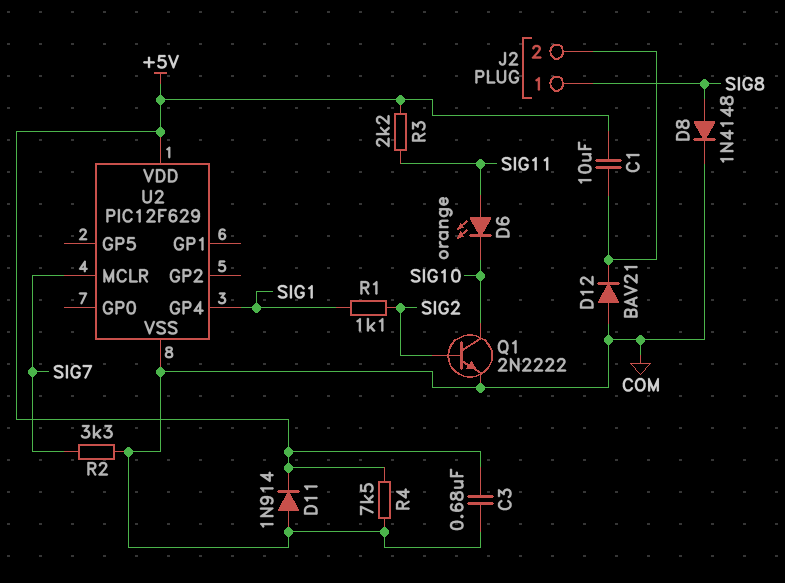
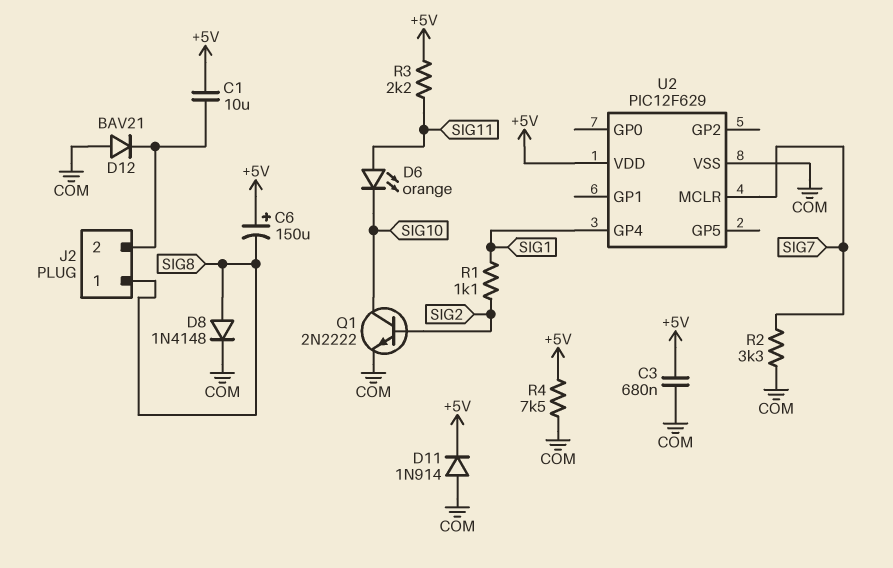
C6: none -> 150uF (plus +5V, minus SIG8)

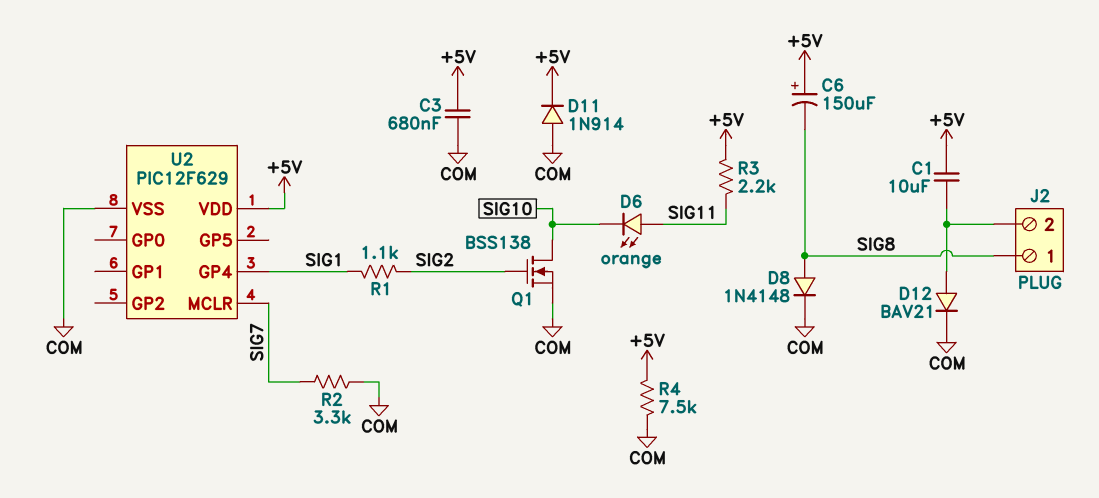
D12: diode BAV21 (A COM, K J2/2) -> diode BAV21 (A J2/2, K COM)
Q1: NPN 2N2222 (B SIG2, C SIG10, E COM) -> NMOS BSS138 (G SIG2, D SIG10, S COM)

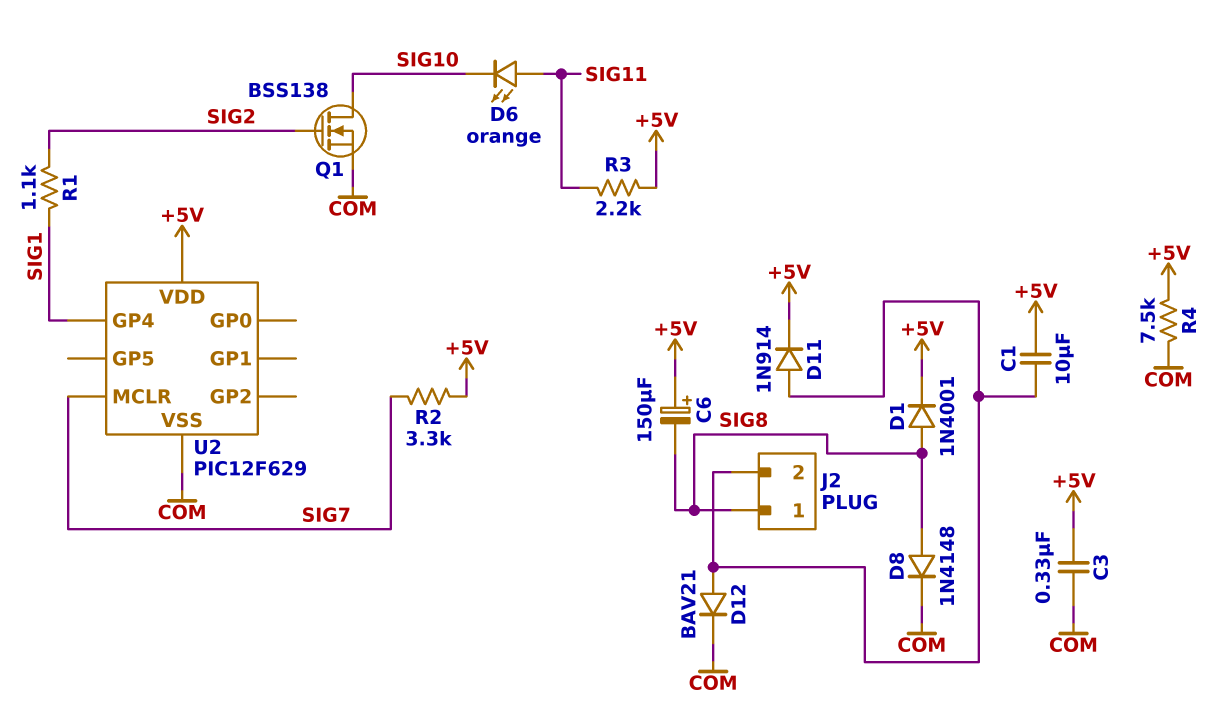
C3: 680nF (+5V, COM) -> 330nF (+5V, COM)
D1: none -> diode 1N4001 (A SIG8, K +5V)
D11: diode 1N914 (A COM, K +5V) -> diode 1N914 (A J2/2, K +5V)
R2: 3.3k (COM, SIG7) -> 3.3k (+5V, SIG7)

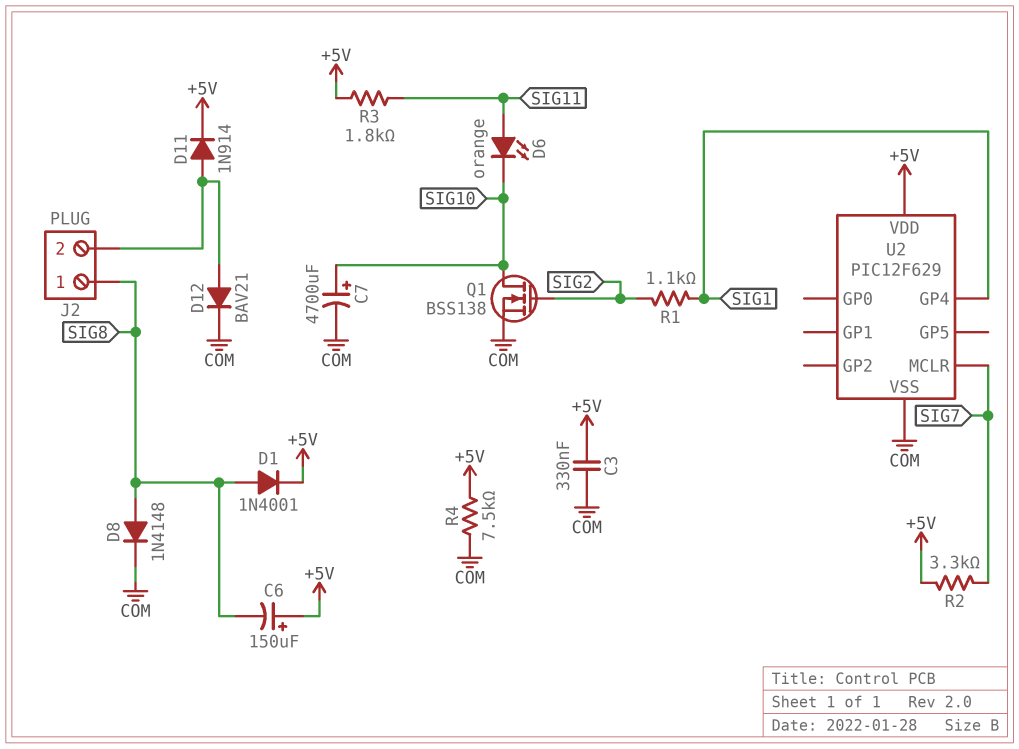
C1: 10uF (+5V, J2/2) -> none
C7: none -> 4700uF (plus SIG10, minus COM)
R3: 2.2k (+5V, SIG11) -> 1.8k (+5V, SIG11)

